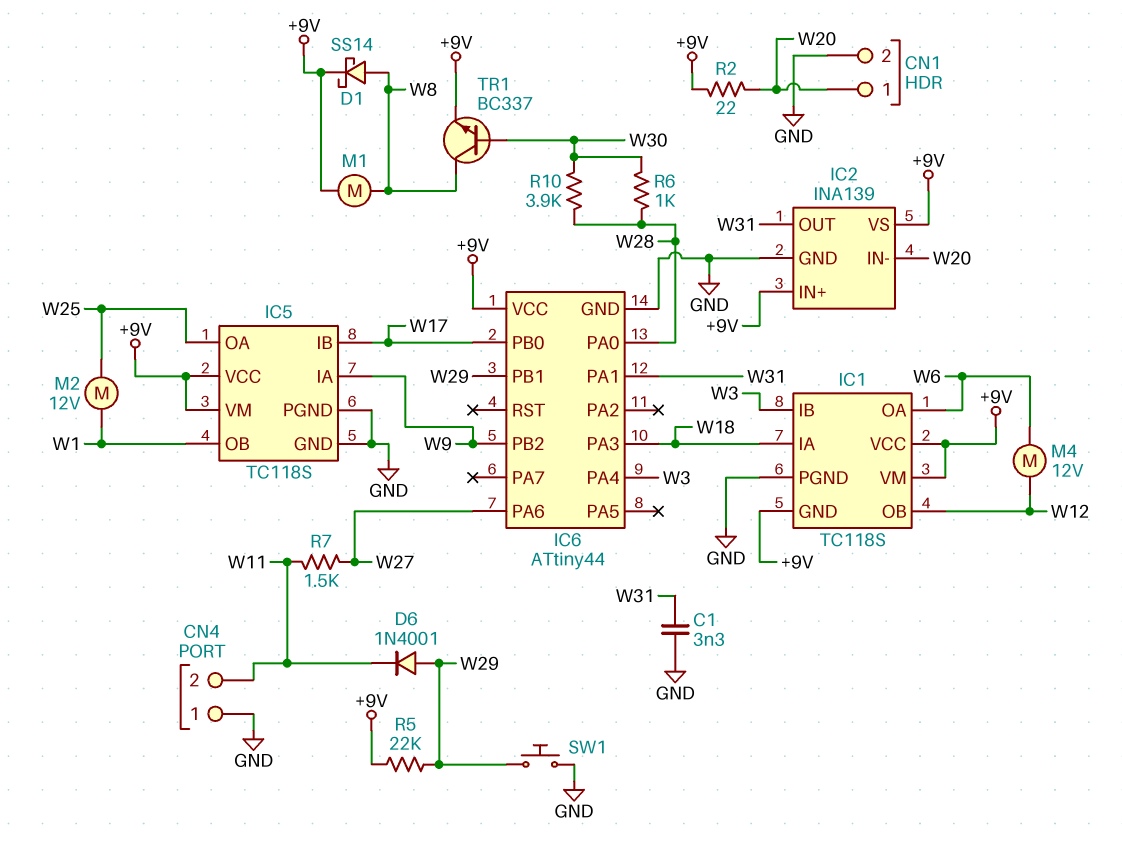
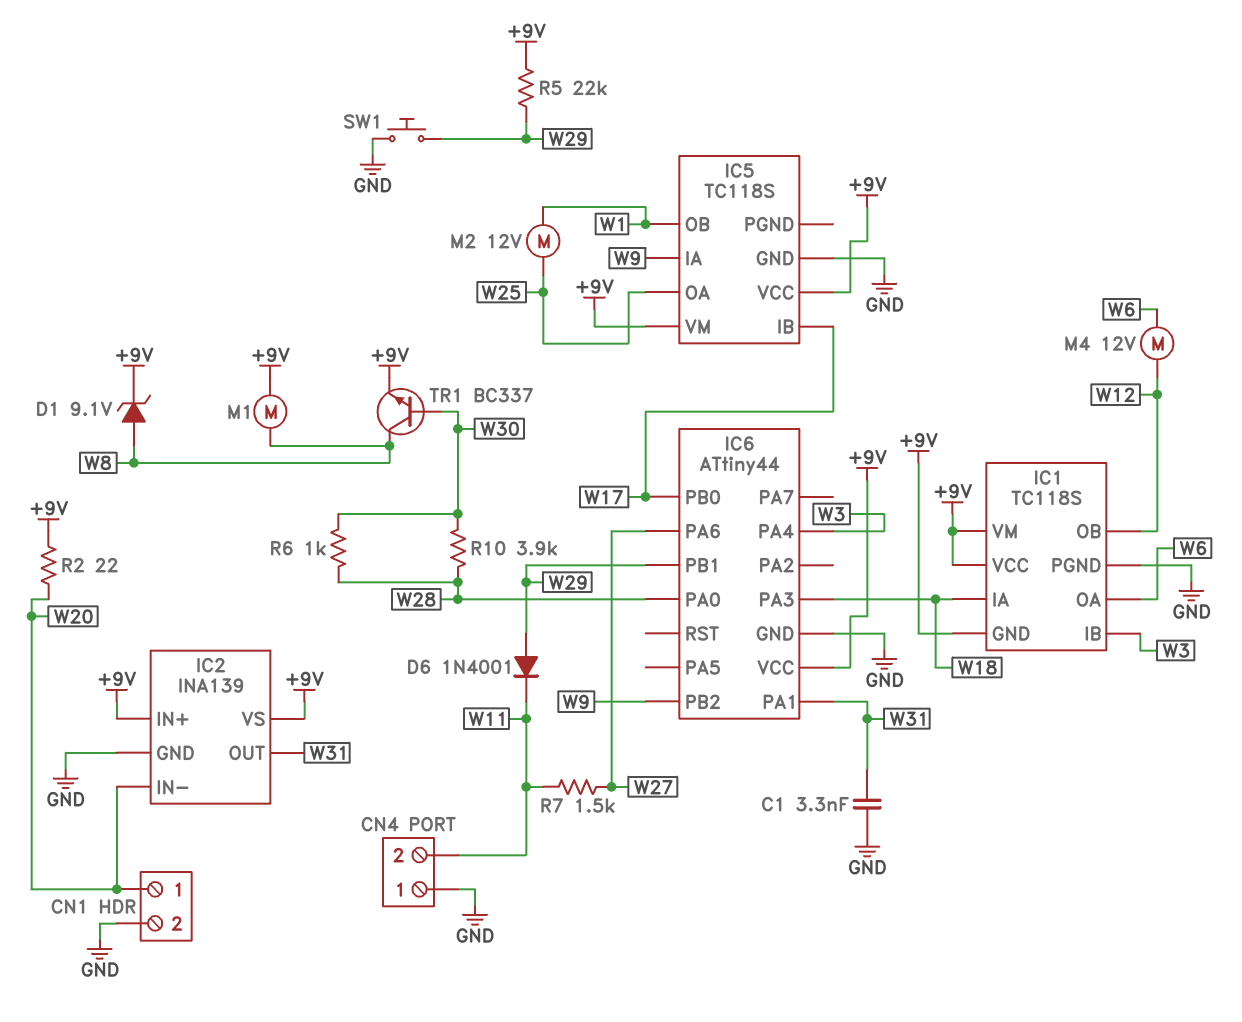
D1: schottky SS14 (A W8, K +9V) -> zener 9.1V (A W8, K +9V)
IC5 pin PGND: GND -> none

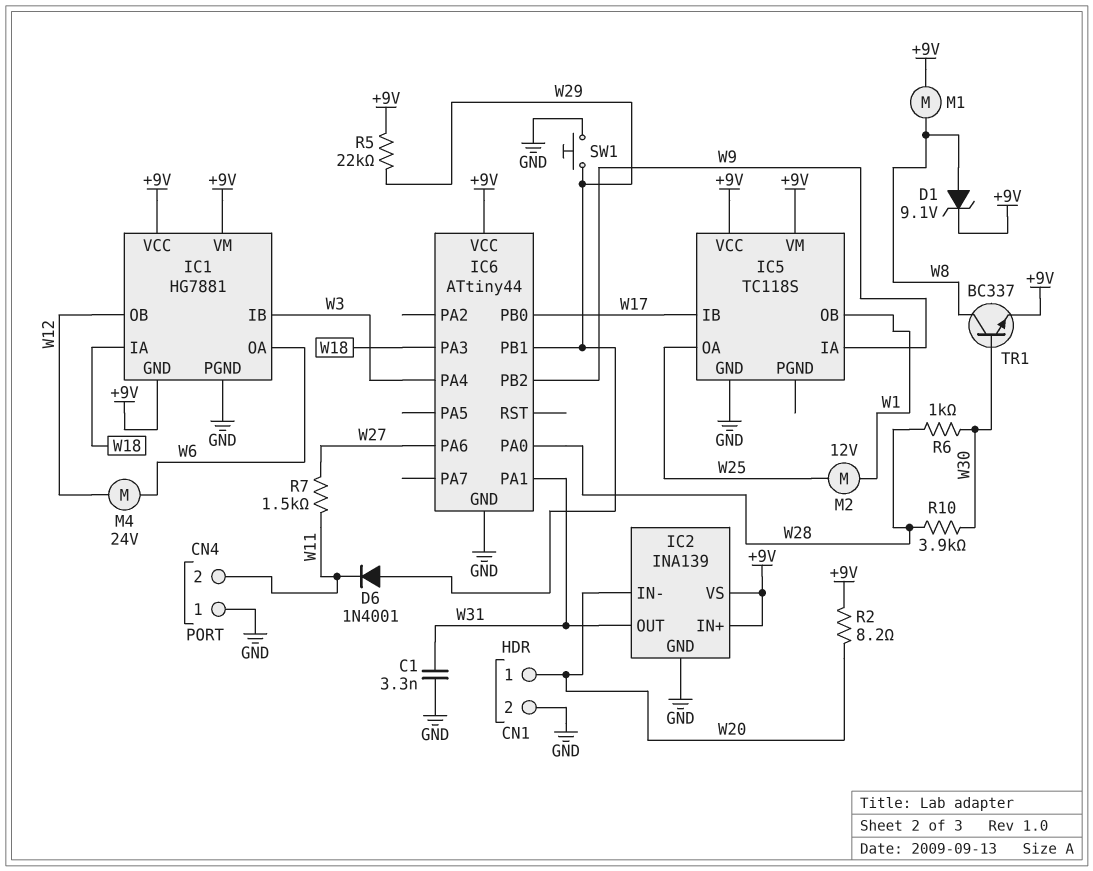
IC1: TC118S -> HG7881
M4: motor 12V (W6, W12) -> motor 24V (W6, W12)
R2: 22 (+9V, W20) -> 8.2 (+9V, W20)

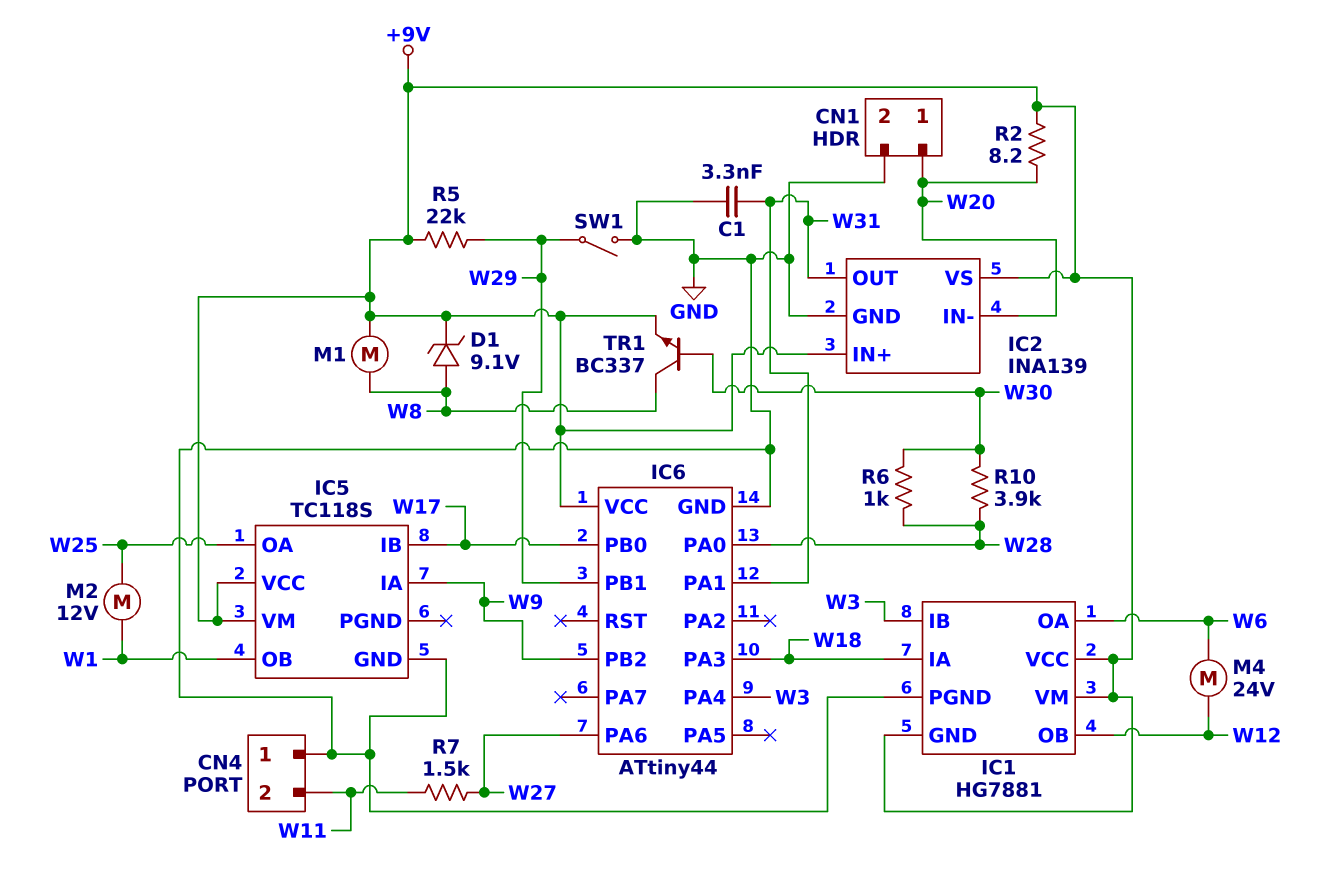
D6: diode 1N4001 (A W29, K W11) -> none
SW1: button (GND, W29) -> switch (GND, W29)

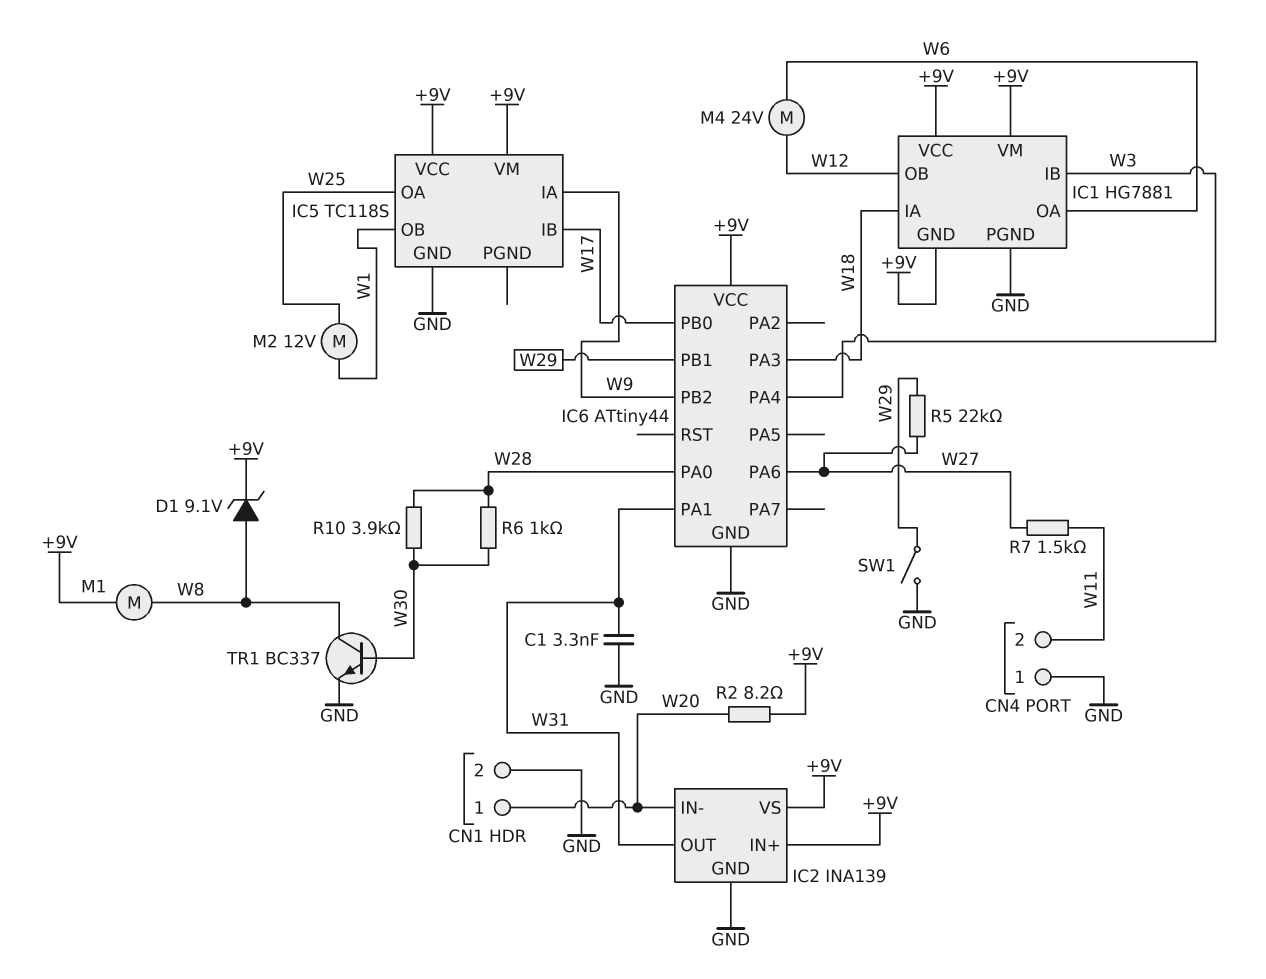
R5: 22k (+9V, W29) -> 22k (W27, W29)
TR1: NPN BC337 (B W30, C W8, E +9V) -> NPN BC337 (B W30, C W8, E GND)

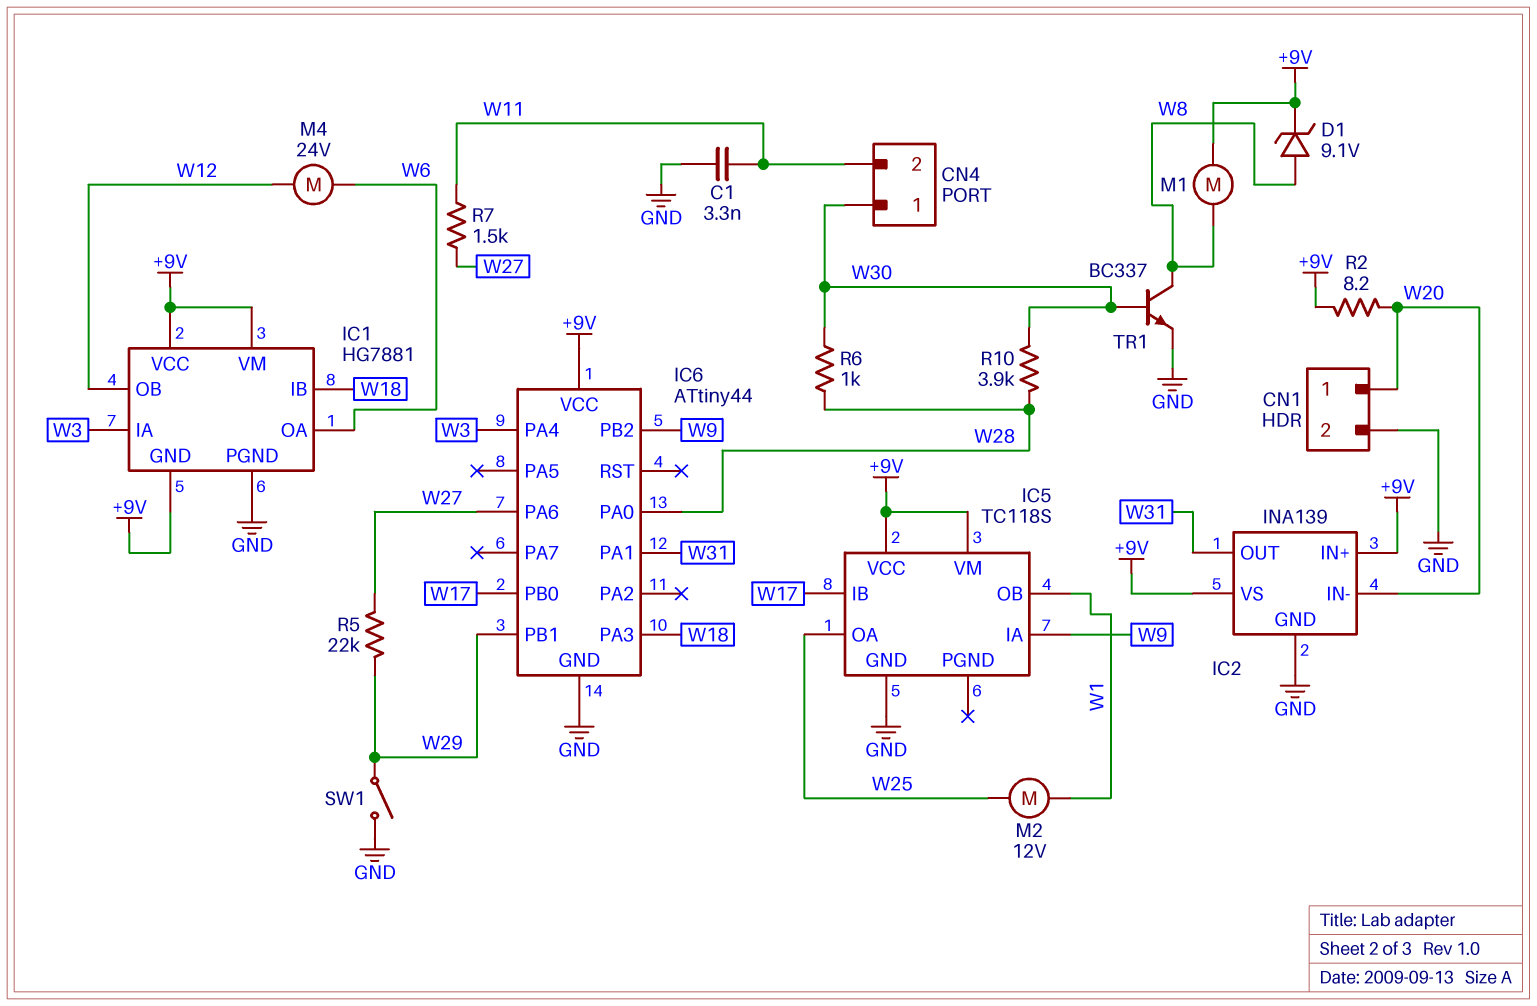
C1: 3.3nF (GND, W31) -> 3.3nF (GND, W11)
CN4 pin 1: GND -> W30
IC1 pin IA: W18 -> W3
IC1 pin IB: W3 -> W18

